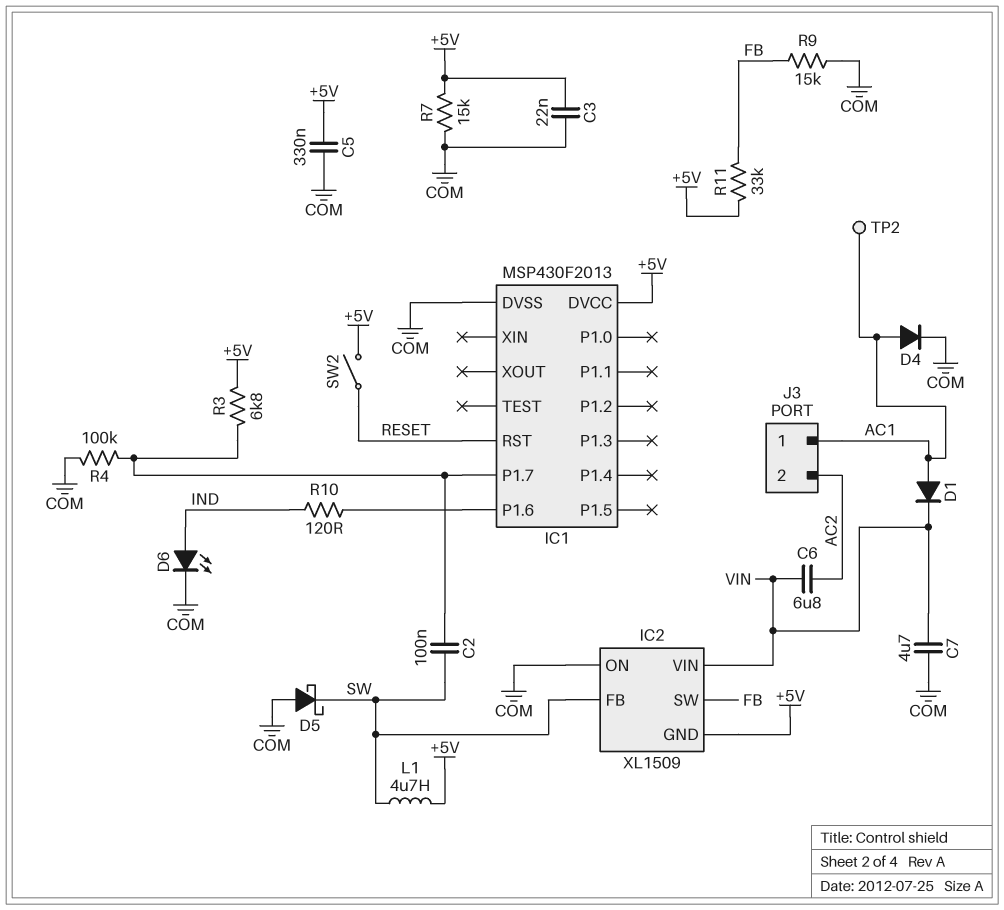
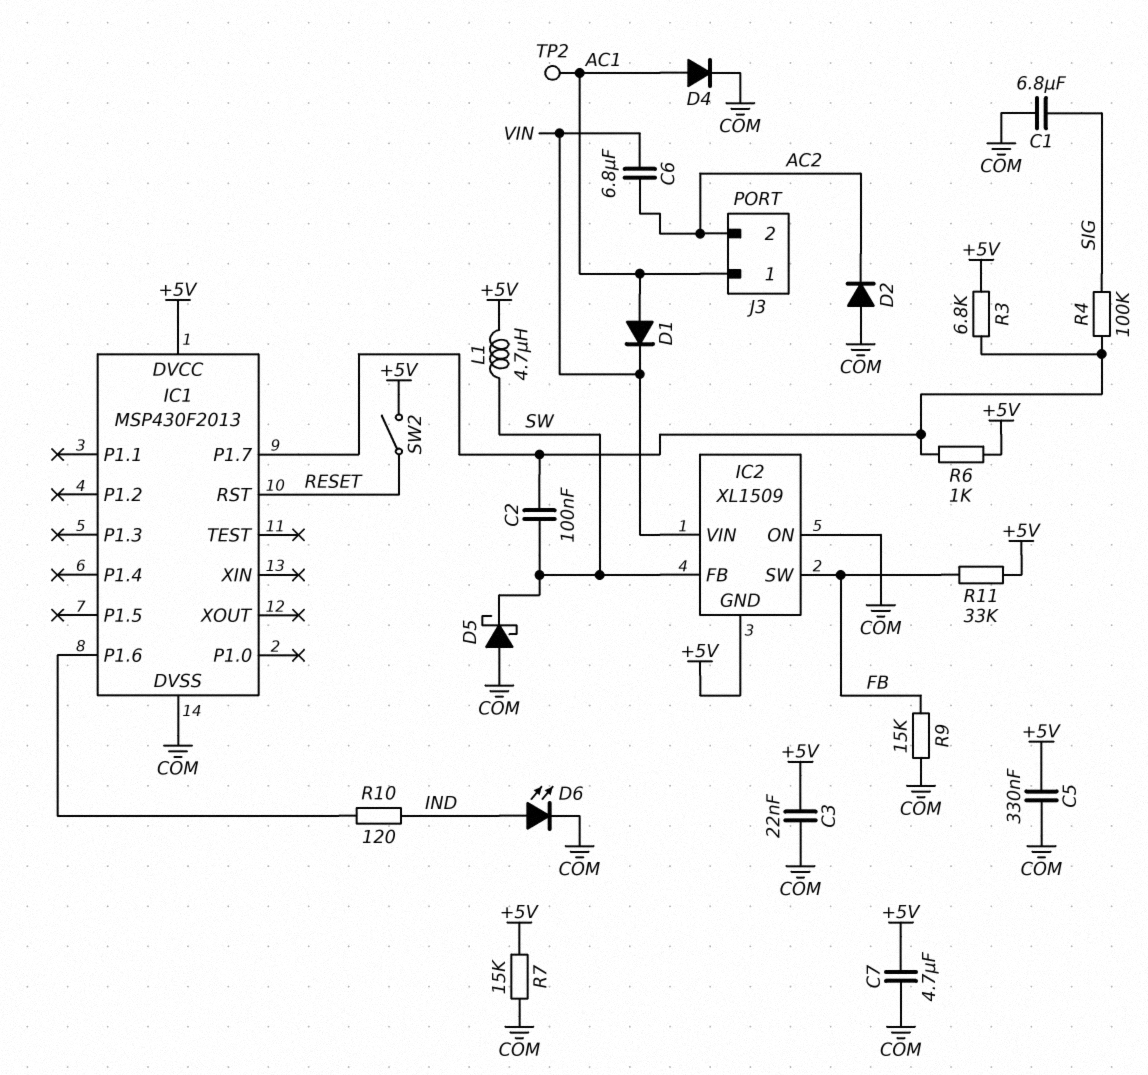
C1: none -> 6.8uF (COM, SIG)
C7: 4.7uF (COM, VIN) -> 4.7uF (+5V, COM)
D2: none -> diode (A COM, K AC2)
R4: 100k (COM, IC1/P1.7) -> 100k (IC1/P1.7, SIG)
R6: none -> 1k (+5V, IC1/P1.7)

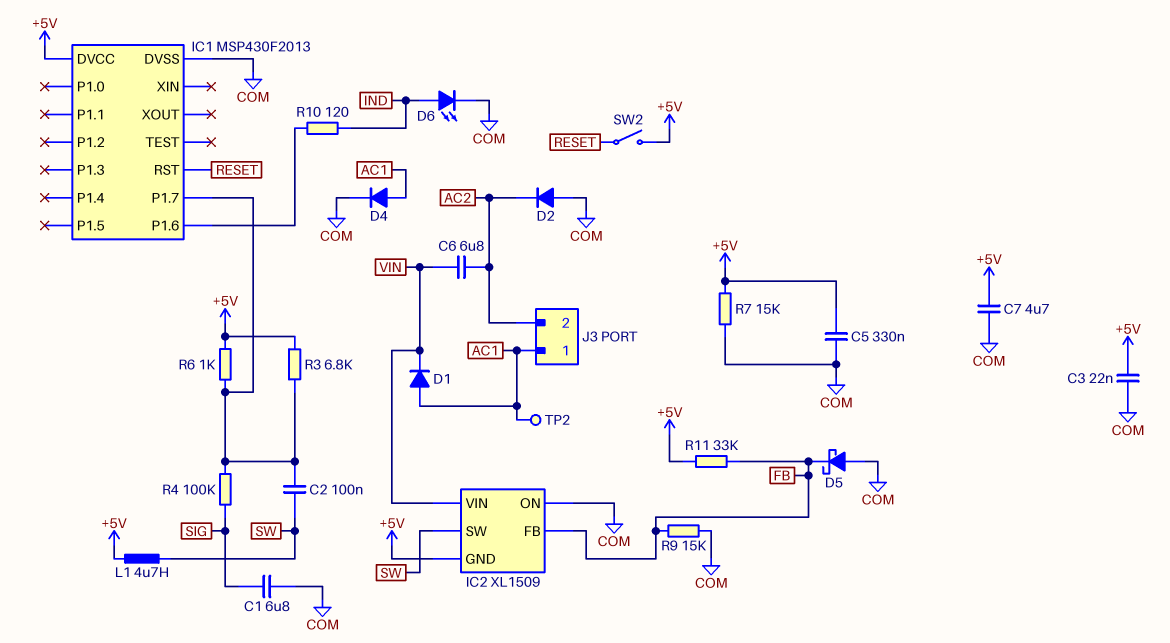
D5: schottky (A COM, K SW) -> schottky (A COM, K FB)
IC2 pin FB: SW -> FB
IC2 pin SW: FB -> SW

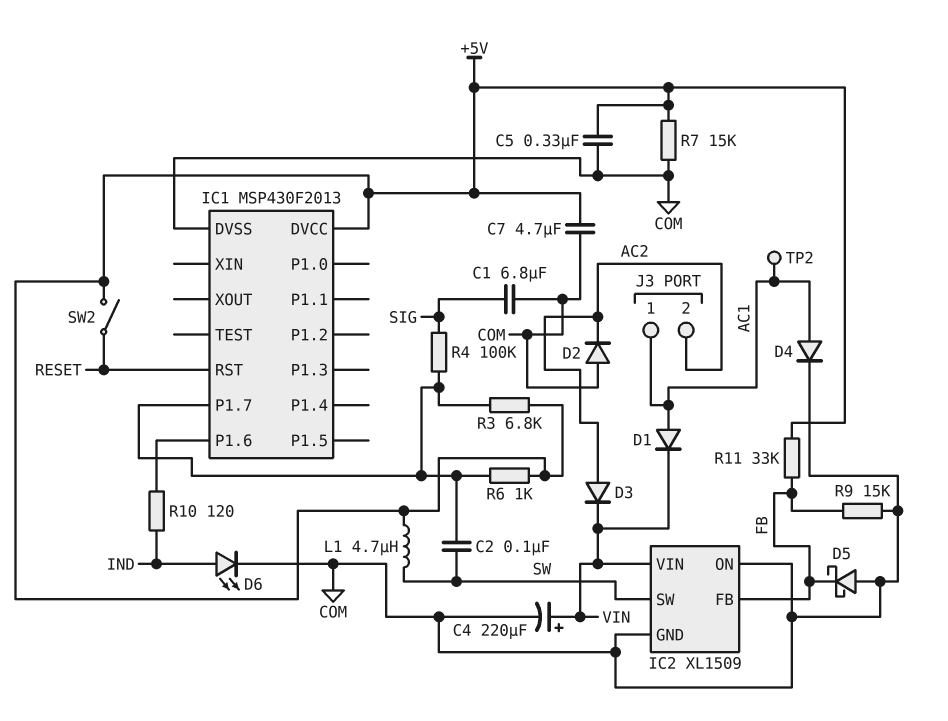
C3: 22nF (+5V, COM) -> none
C4: none -> 220uF (plus VIN, minus COM)
C6: 6.8uF (AC2, VIN) -> none
D3: none -> diode (A AC2, K VIN)
IC2 pin GND: +5V -> COM

